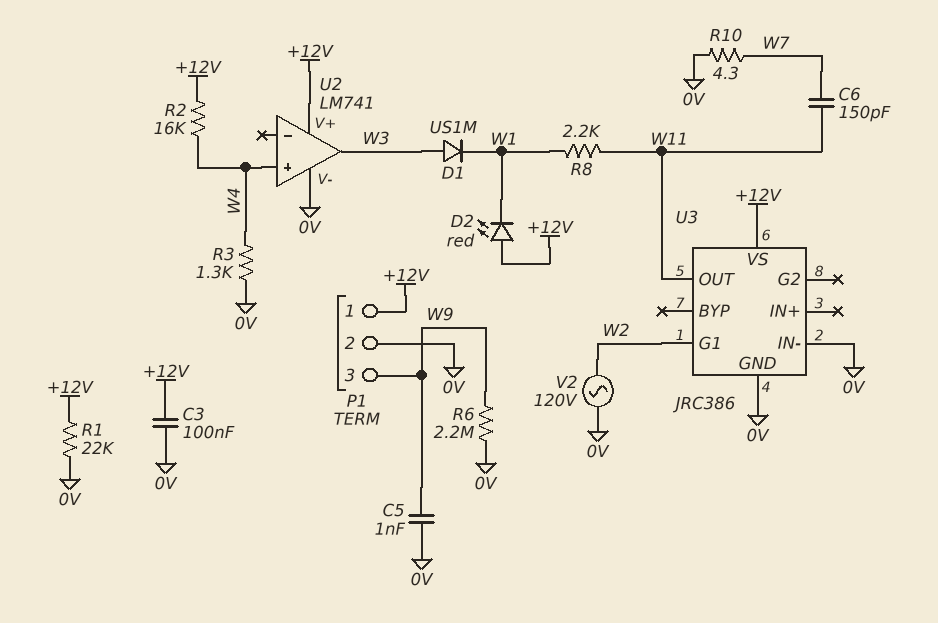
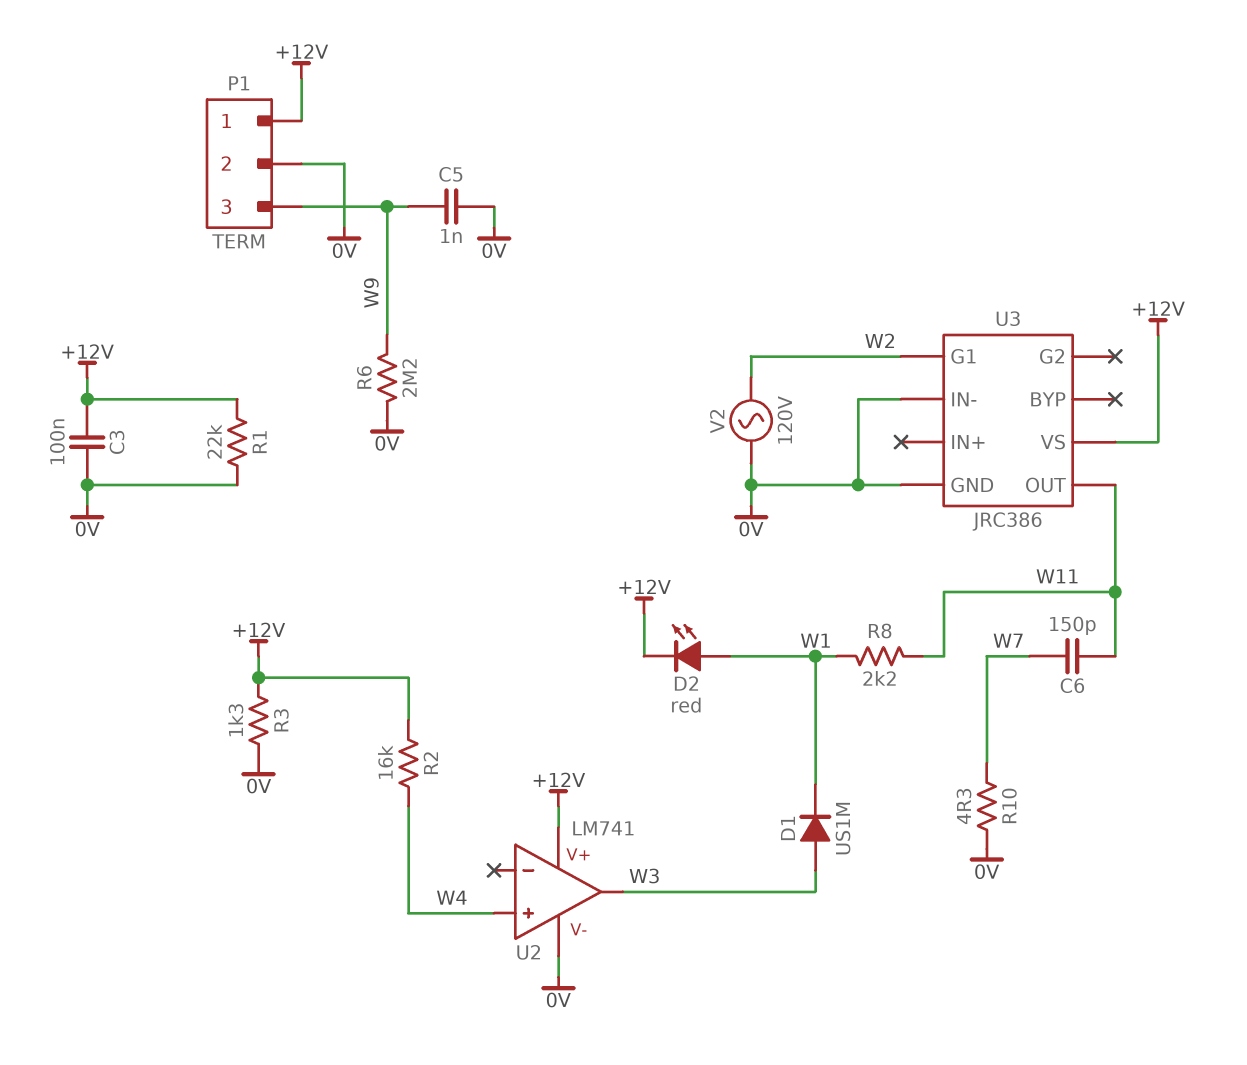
D2: LED red (A +12V, K W1) -> LED red (A W1, K +12V)
R3: 1.3k (0V, W4) -> 1.3k (+12V, 0V)

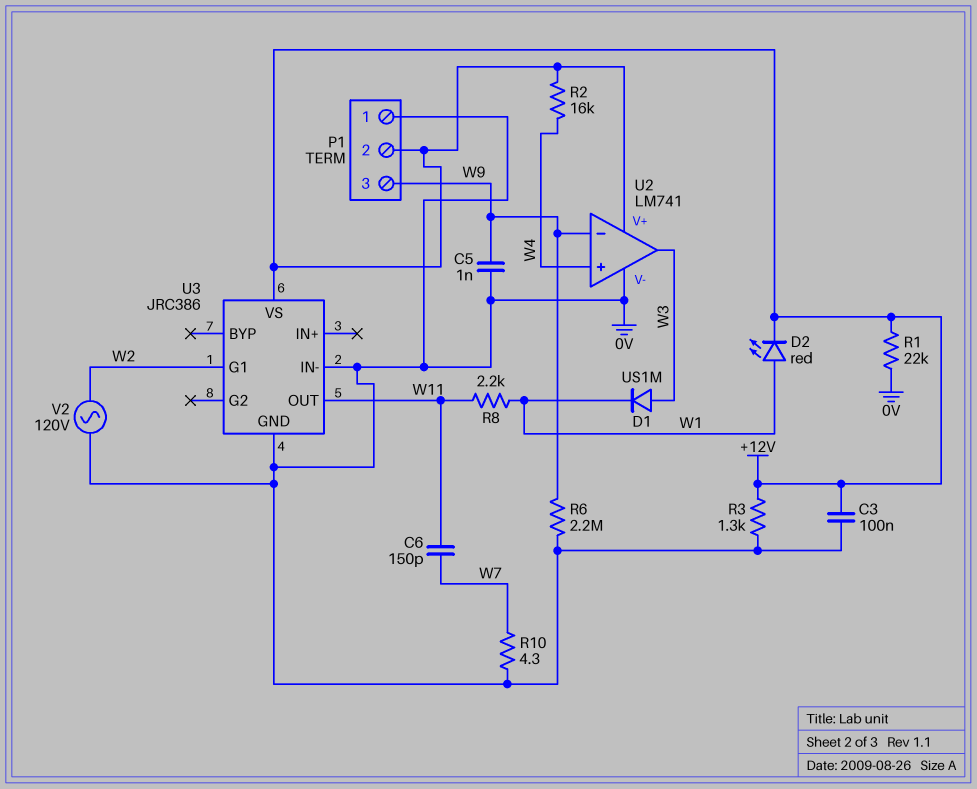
P1 pin 1: +12V -> 0V
P1 pin 2: 0V -> +12V
U2 pin in-: none -> W9

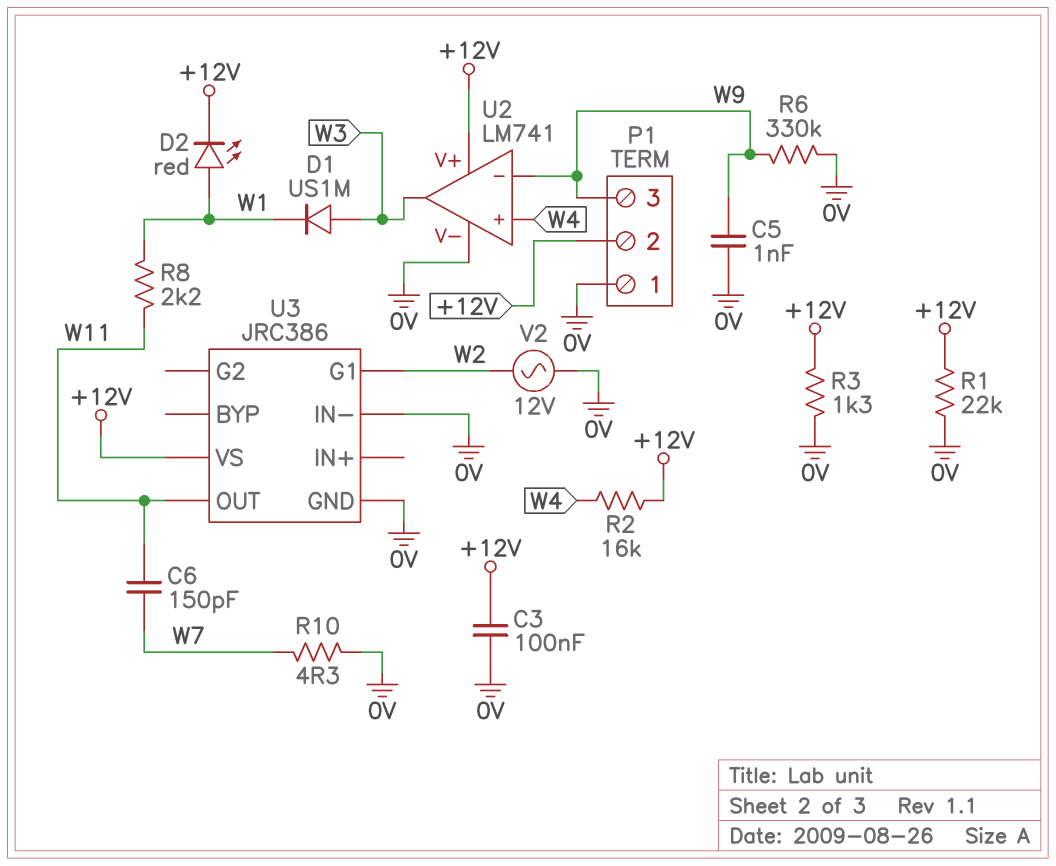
R6: 2.2M (0V, W9) -> 330k (0V, W9)
V2: AC 120V (0V, W2) -> AC 12V (0V, W2)

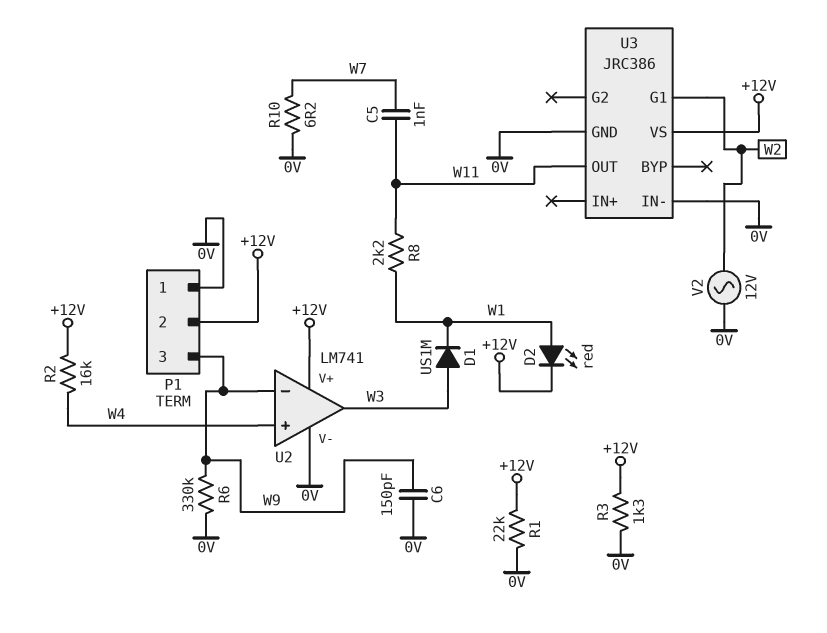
C3: 100nF (+12V, 0V) -> none
C5: 1nF (0V, W9) -> 1nF (W7, W11)
C6: 150pF (W7, W11) -> 150pF (0V, W9)
R10: 4.3 (0V, W7) -> 6.2 (0V, W7)

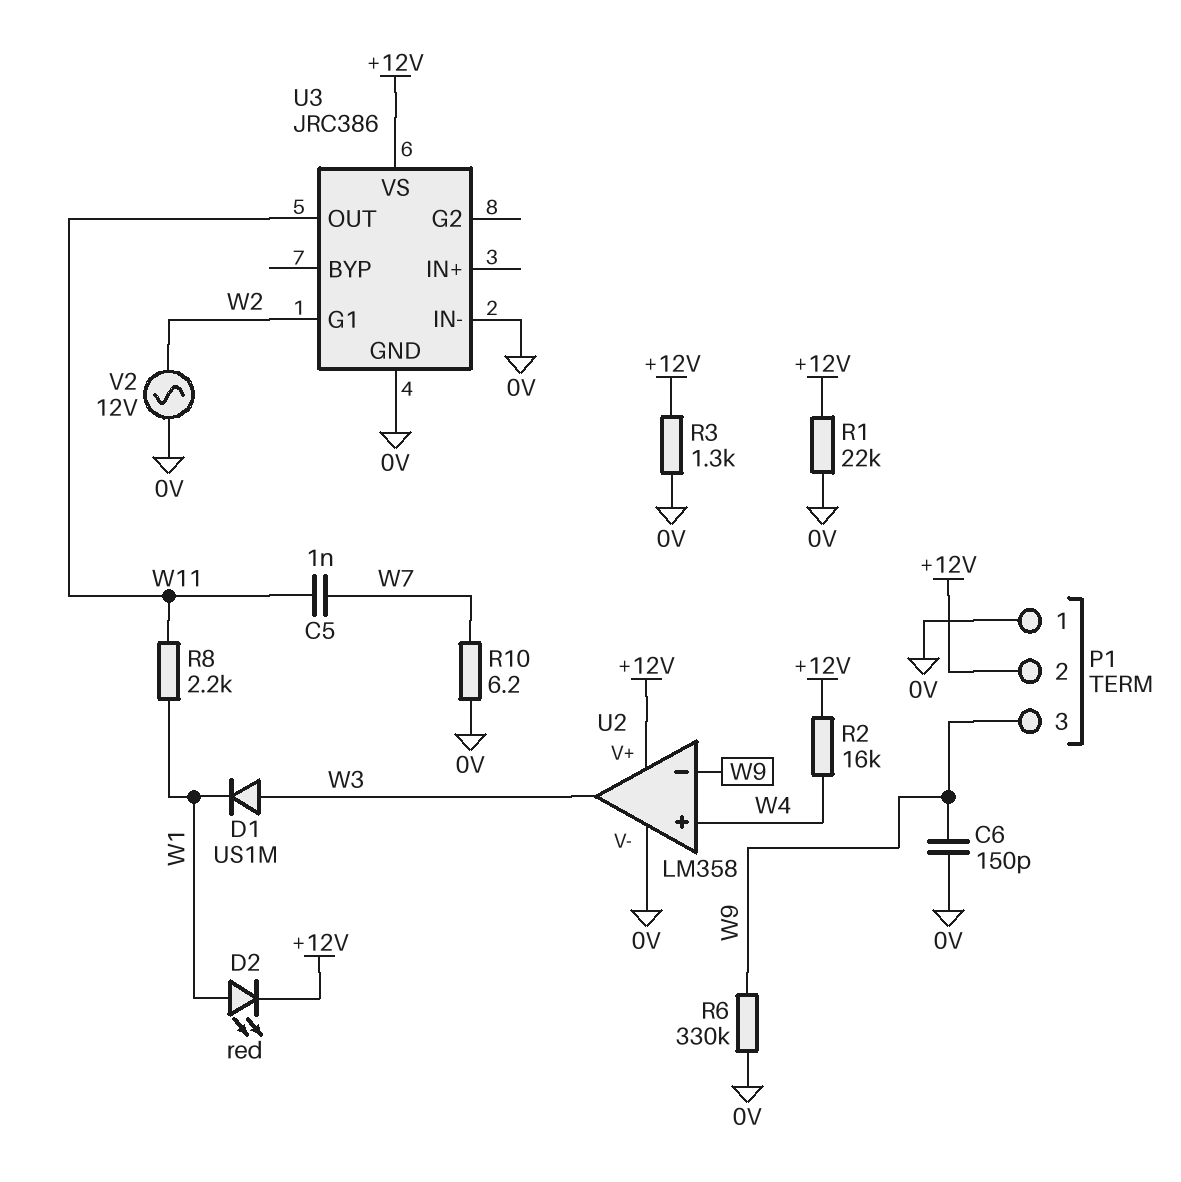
U2: LM741 -> LM358

